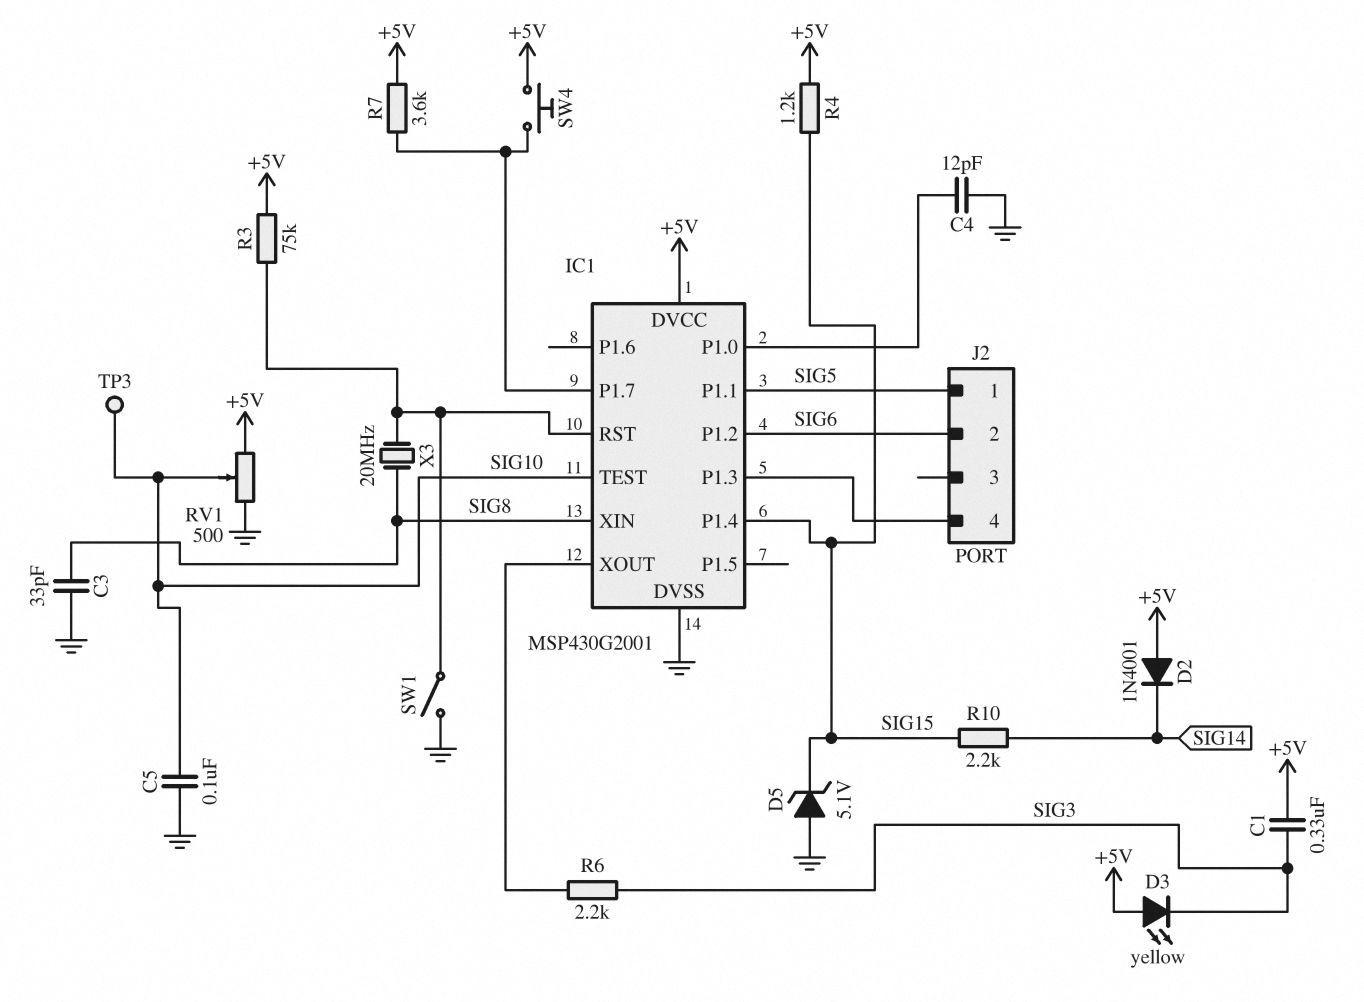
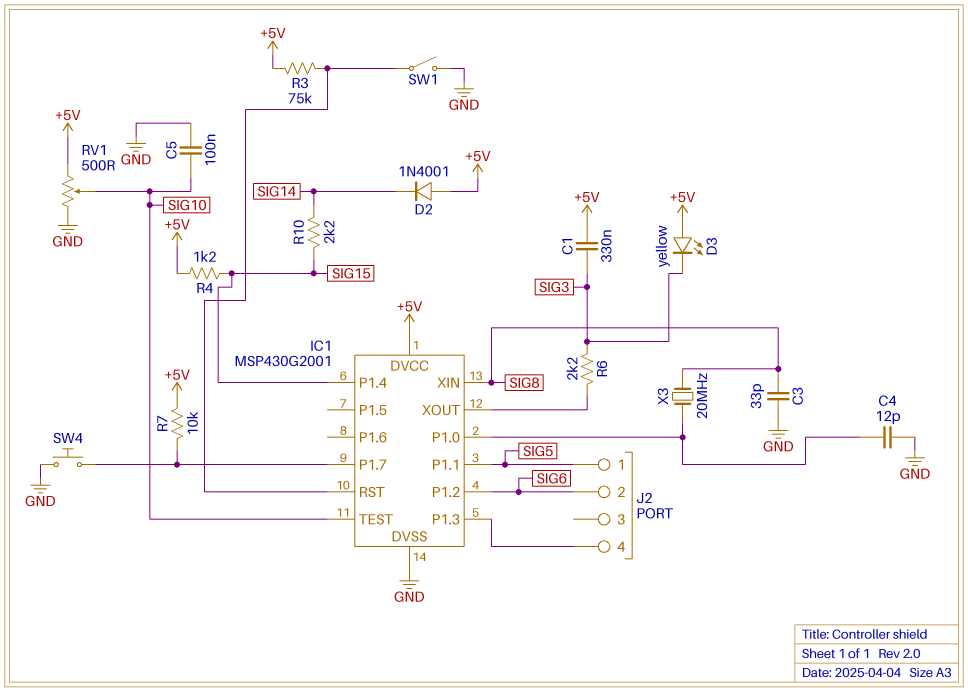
D5: zener 5.1V (A GND, K SIG15) -> none
R7: 3.6k (+5V, IC1/P1.7) -> 10k (+5V, IC1/P1.7)
SW4: button (+5V, IC1/P1.7) -> button (GND, IC1/P1.7)
TP3: test point (SIG10) -> none
X3: 20MHz (IC1/RST, SIG8) -> 20MHz (IC1/P1.0, SIG8)

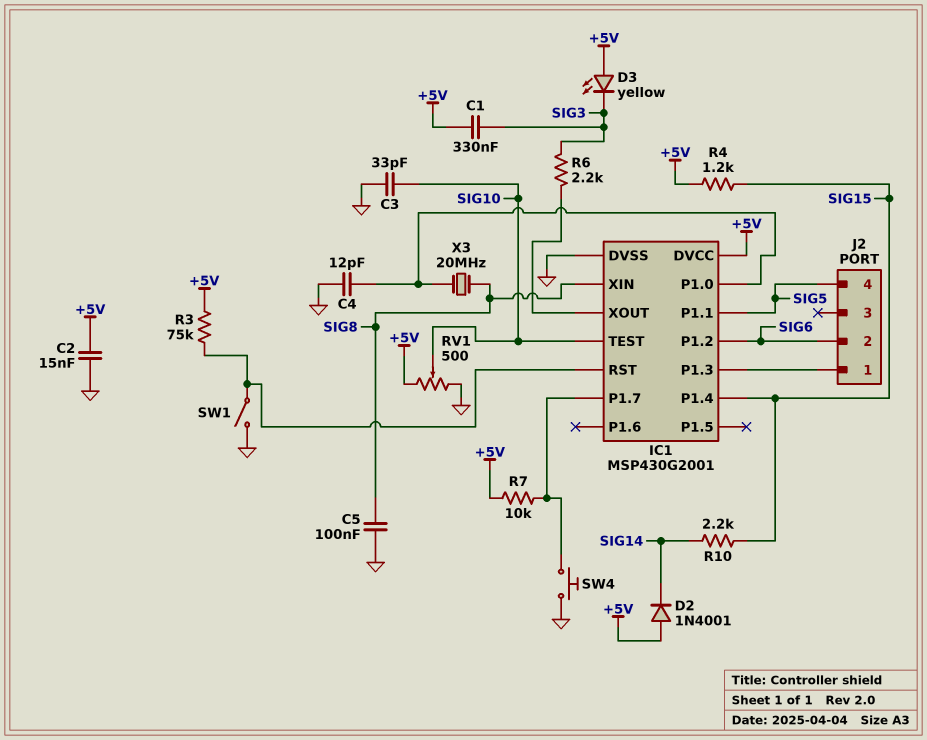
C2: none -> 15nF (+5V, GND)
C3: 33pF (GND, SIG8) -> 33pF (GND, SIG10)
C5: 100nF (GND, SIG10) -> 100nF (GND, SIG8)
J2 pin 1: SIG5 -> IC1/P1.3
J2 pin 4: IC1/P1.3 -> SIG5

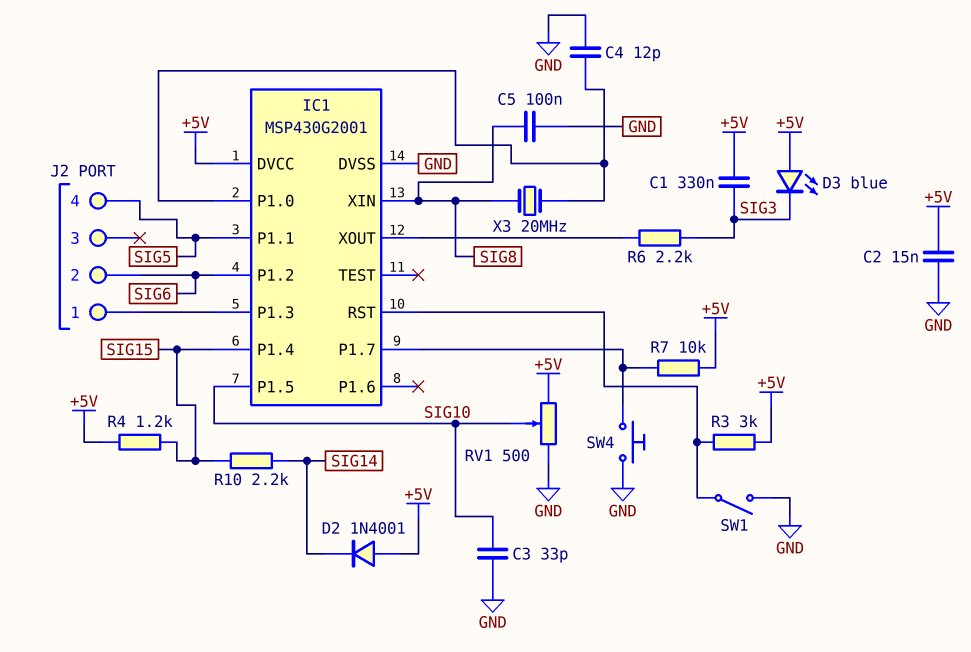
D3: LED yellow (A +5V, K SIG3) -> LED blue (A +5V, K SIG3)
IC1 pin P1.5: none -> SIG10
IC1 pin TEST: SIG10 -> none
R3: 75k (+5V, IC1/RST) -> 3k (+5V, IC1/RST)

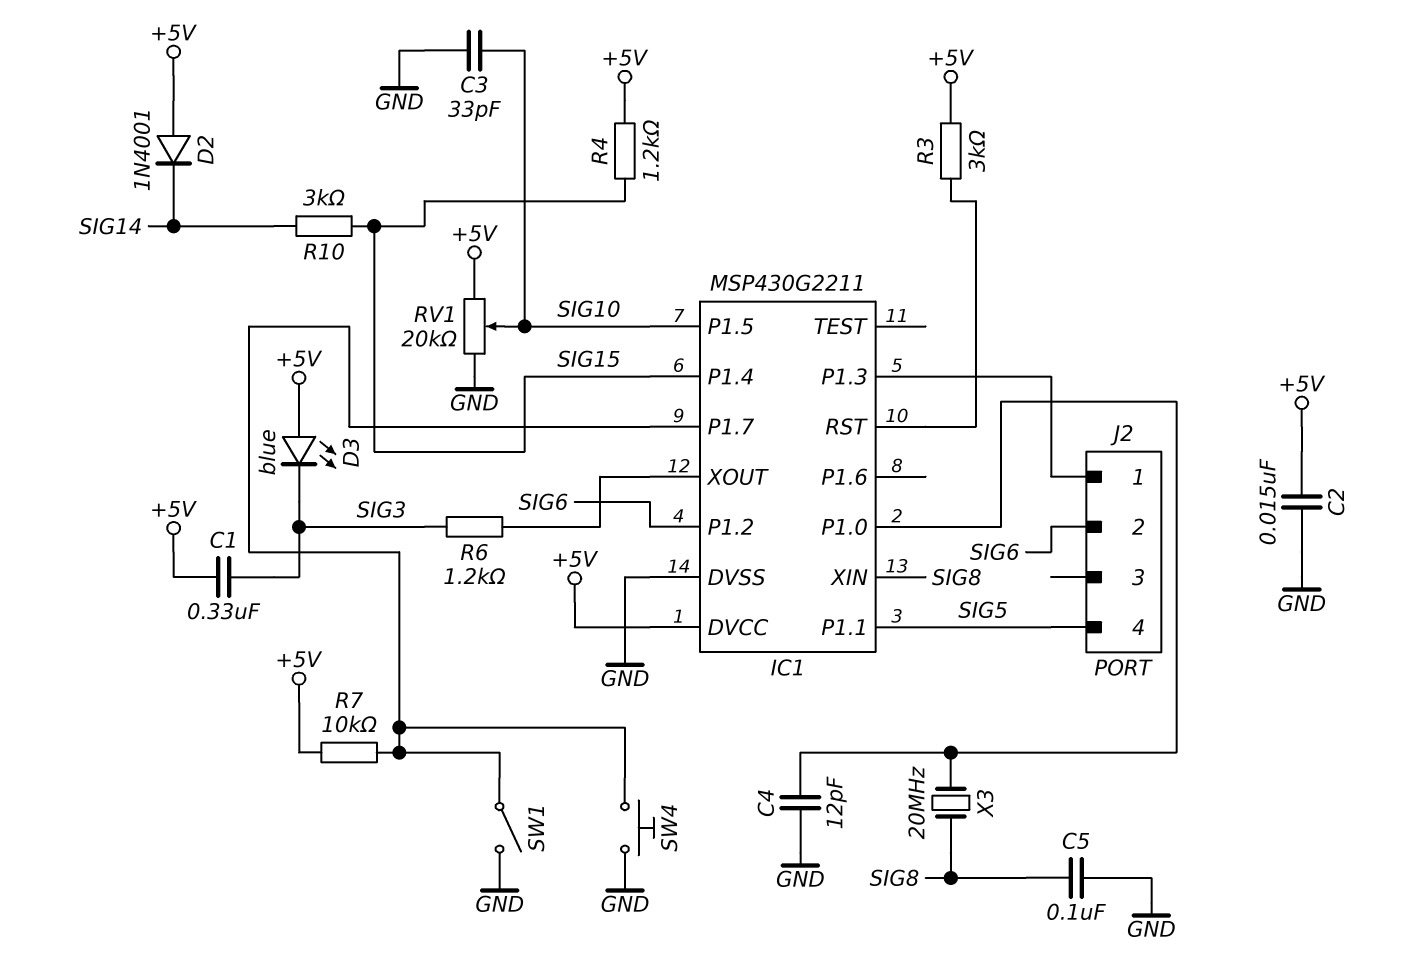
IC1: MSP430G2001 -> MSP430G2211
R6: 2.2k (IC1/XOUT, SIG3) -> 1.2k (IC1/XOUT, SIG3)
R10: 2.2k (SIG14, SIG15) -> 3k (SIG14, SIG15)
RV1: 500 (+5V, GND, wiper SIG10) -> 20k (+5V, GND, wiper SIG10)
SW1: switch (GND, IC1/RST) -> switch (GND, IC1/P1.7)

